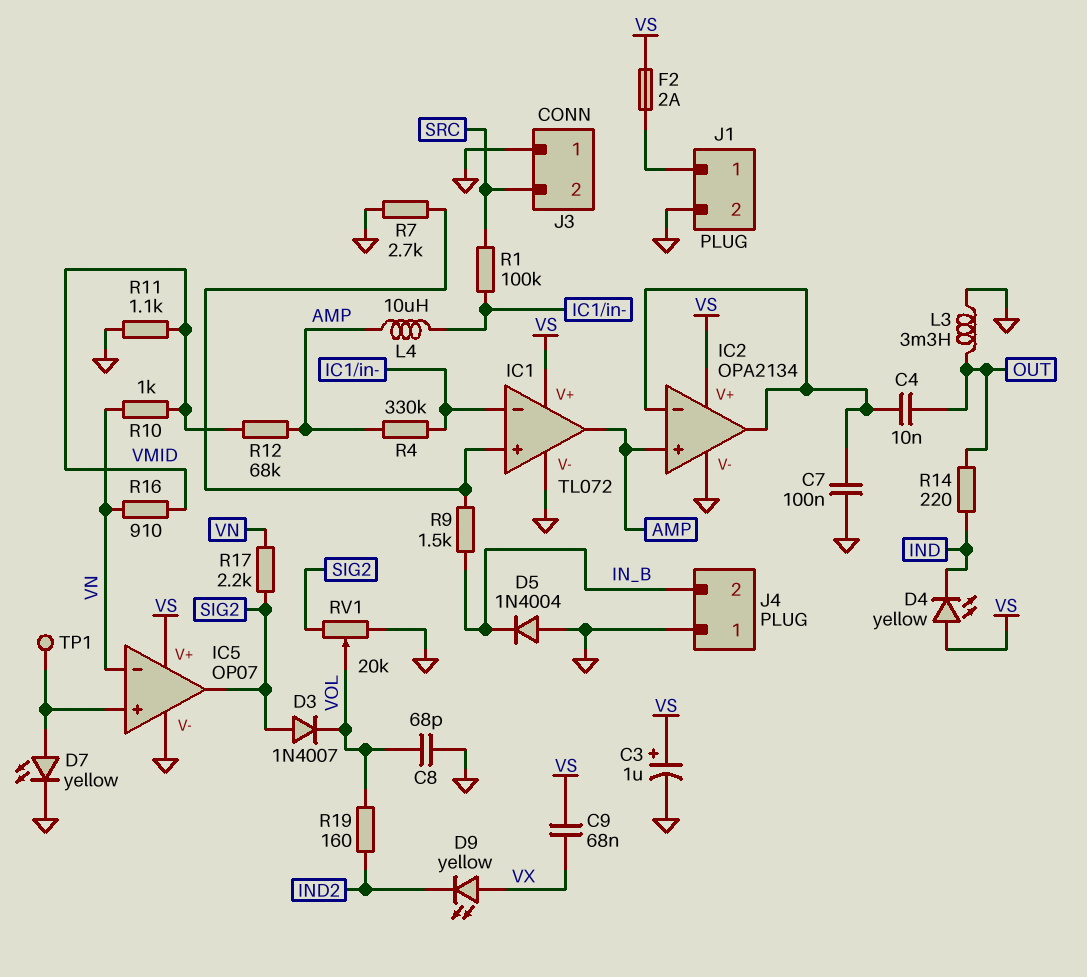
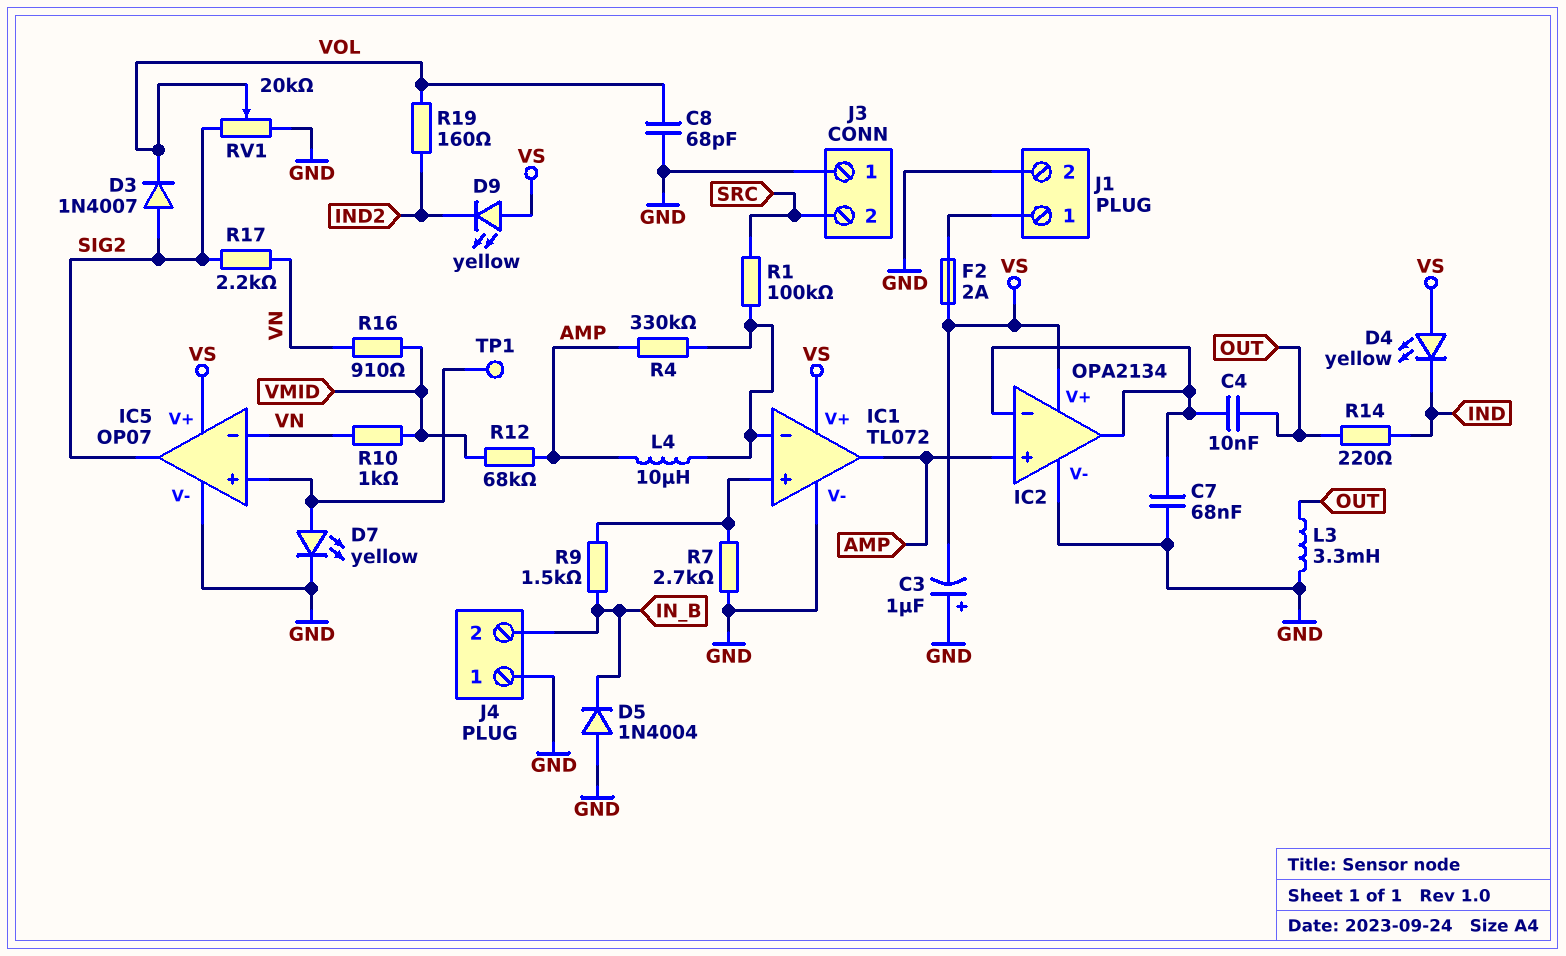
C3: 1uF (plus VS, minus GND) -> 1uF (plus GND, minus VS)
C7: 100nF (GND, IC2/in-) -> 68nF (GND, IC2/in-)
C9: 68nF (VS, VX) -> none
D9: LED yellow (A VX, K IND2) -> LED yellow (A VS, K IND2)
R11: 1.1k (GND, VMID) -> none

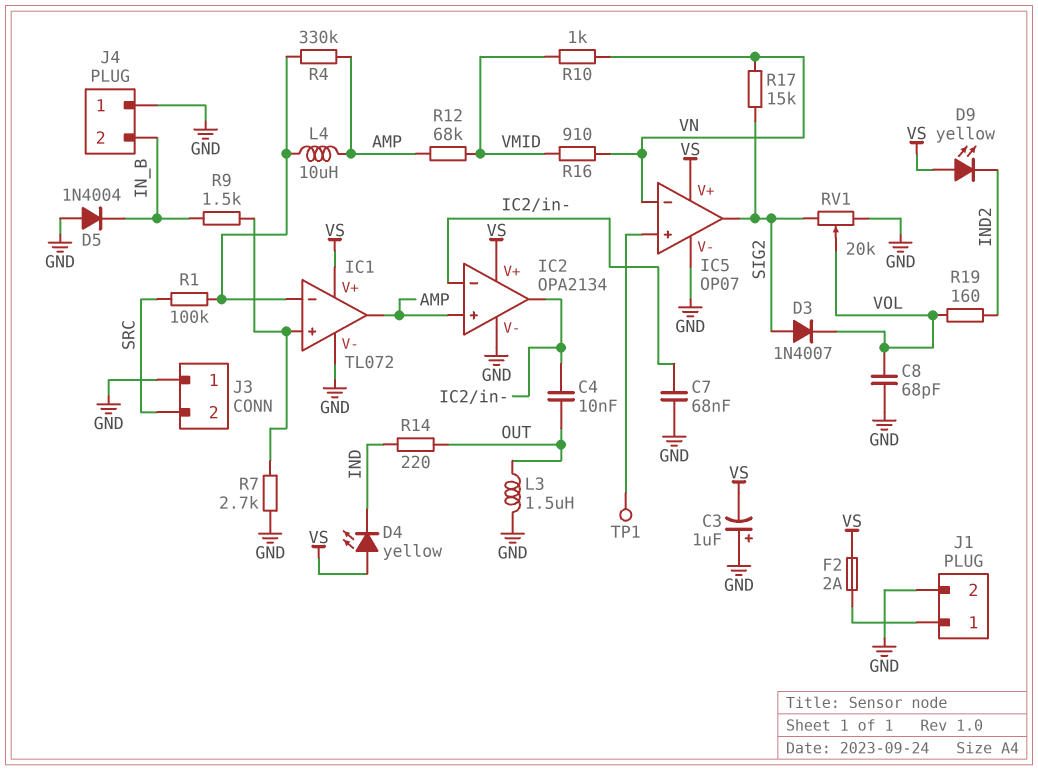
D7: LED yellow (A IC5/in+, K GND) -> none
L3: 3.3mH (GND, OUT) -> 1.5uH (GND, OUT)
R17: 2.2k (SIG2, VN) -> 15k (SIG2, VN)

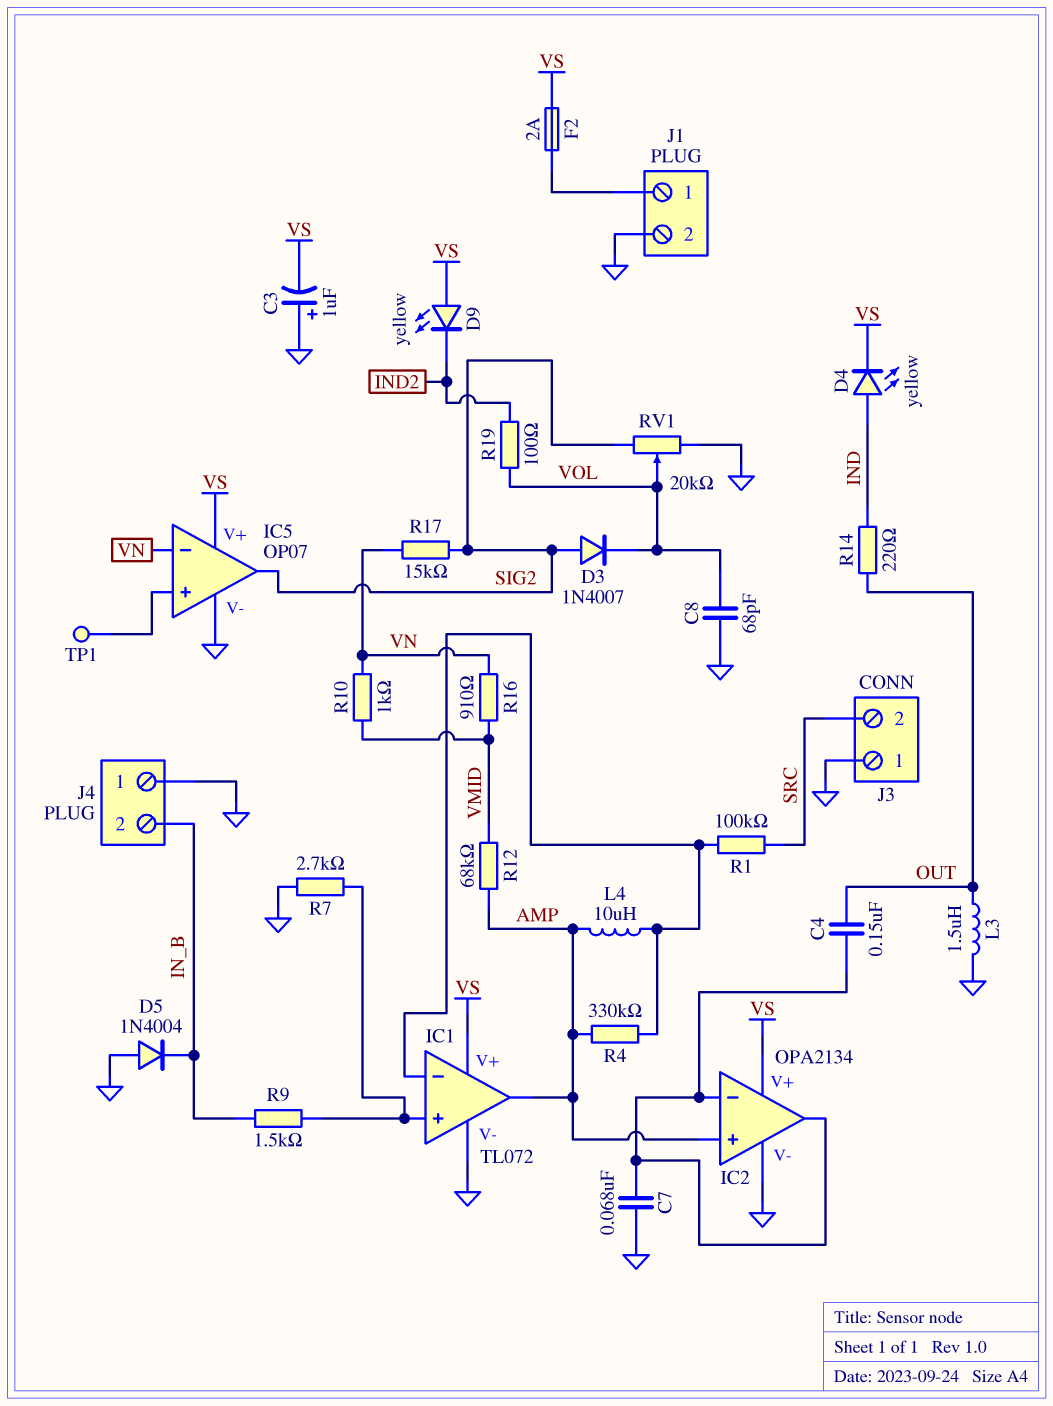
C4: 10nF (IC2/in-, OUT) -> 150nF (IC2/in-, OUT)
D4: LED yellow (A VS, K IND) -> LED yellow (A IND, K VS)
R19: 160 (IND2, VOL) -> 100 (IND2, VOL)

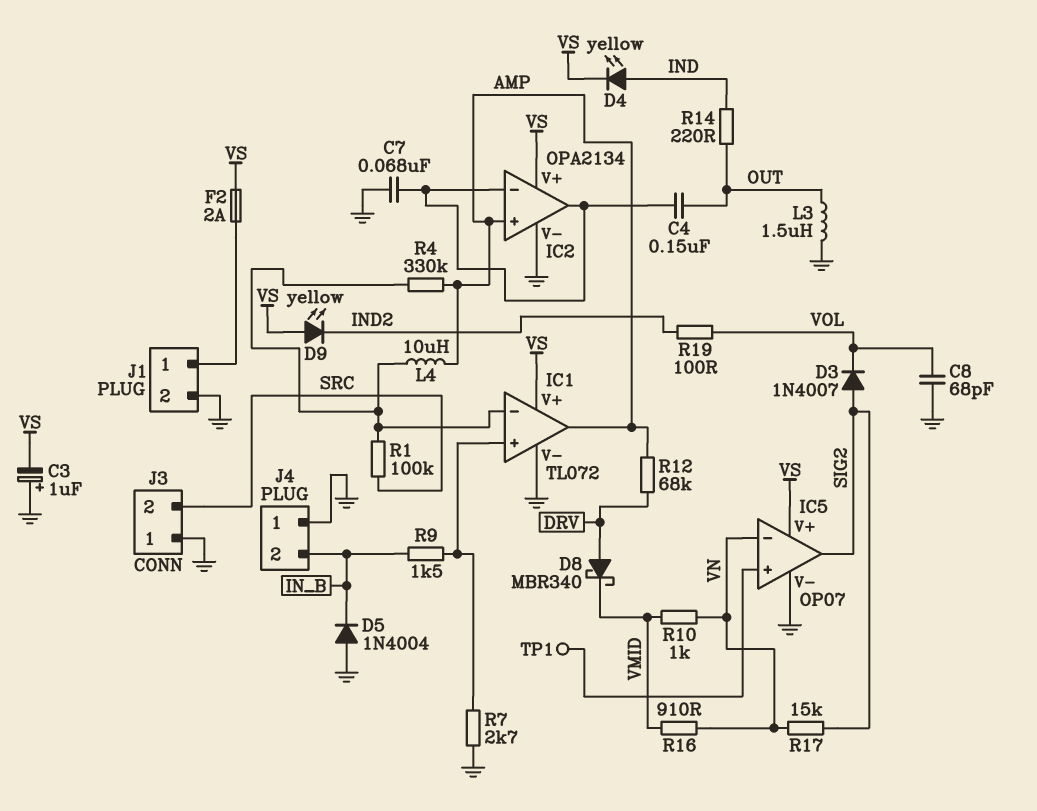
D8: none -> schottky MBR340 (A DRV, K VMID)
R12: 68k (AMP, VMID) -> 68k (AMP, DRV)
RV1: 20k (GND, SIG2, wiper VOL) -> none

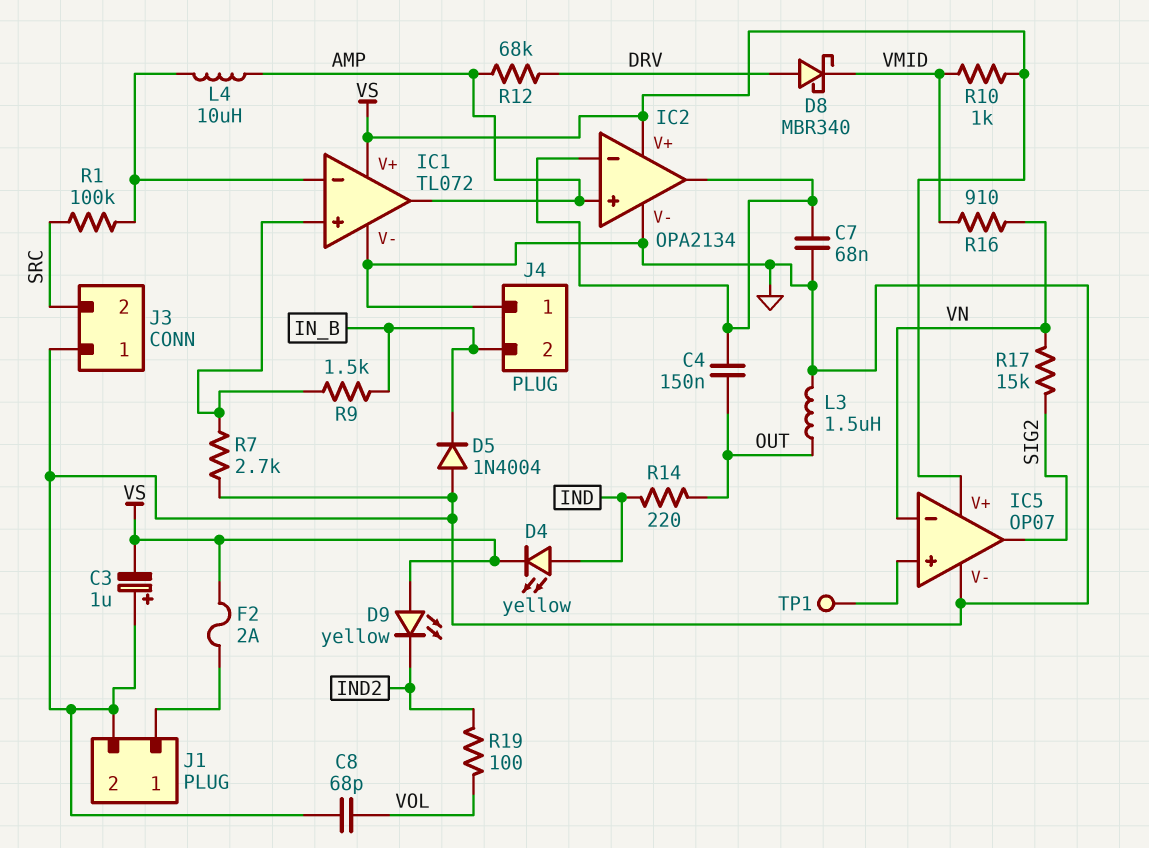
D3: diode 1N4007 (A SIG2, K VOL) -> none
R4: 330k (AMP, IC1/in-) -> none
R10: 1k (VMID, VN) -> 1k (VMID, VS)

